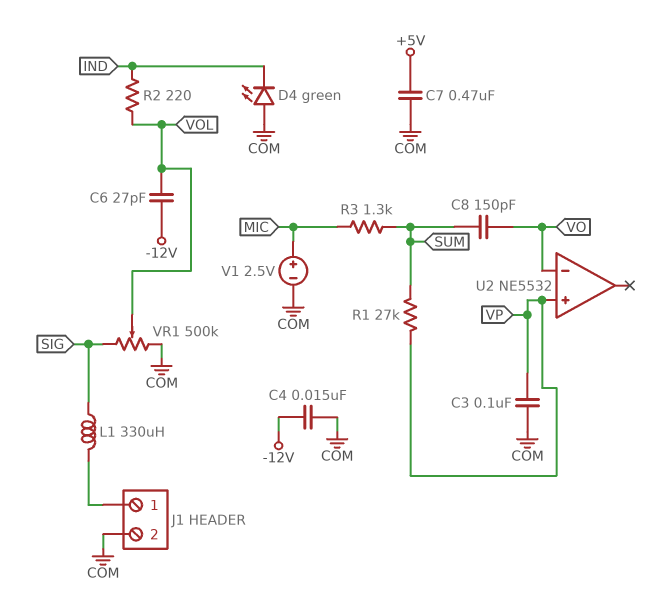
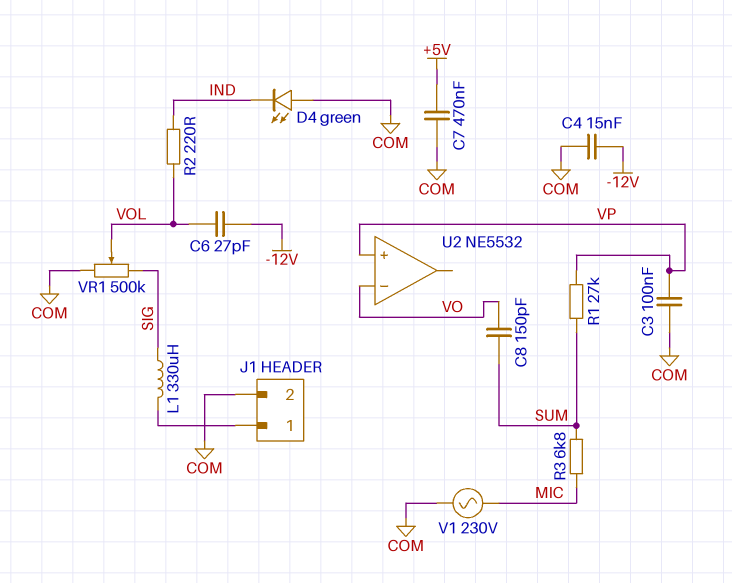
R3: 1.3k (MIC, SUM) -> 6.8k (MIC, SUM)
V1: 2.5V (plus MIC, minus COM) -> AC 230V (COM, MIC)

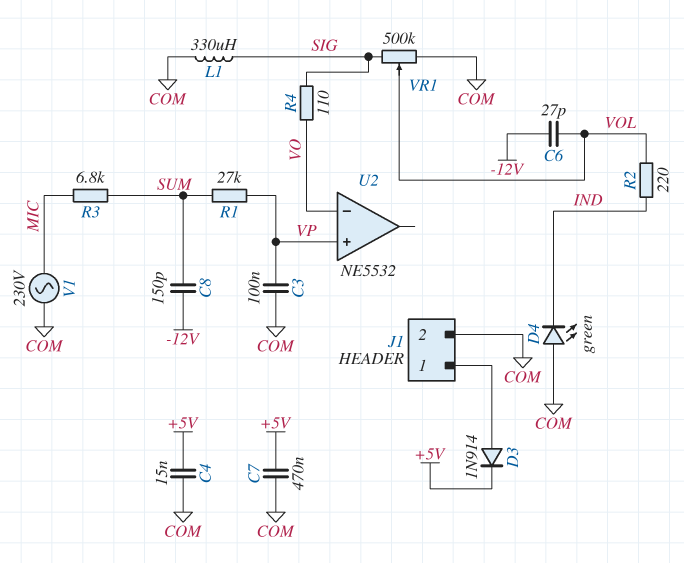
C4: 15nF (-12V, COM) -> 15nF (+5V, COM)
C8: 150pF (SUM, VO) -> 150pF (-12V, SUM)
D3: none -> diode 1N914 (A J1/1, K +5V)
L1: 330uH (J1/1, SIG) -> 330uH (COM, SIG)
R4: none -> 110 (SIG, VO)

